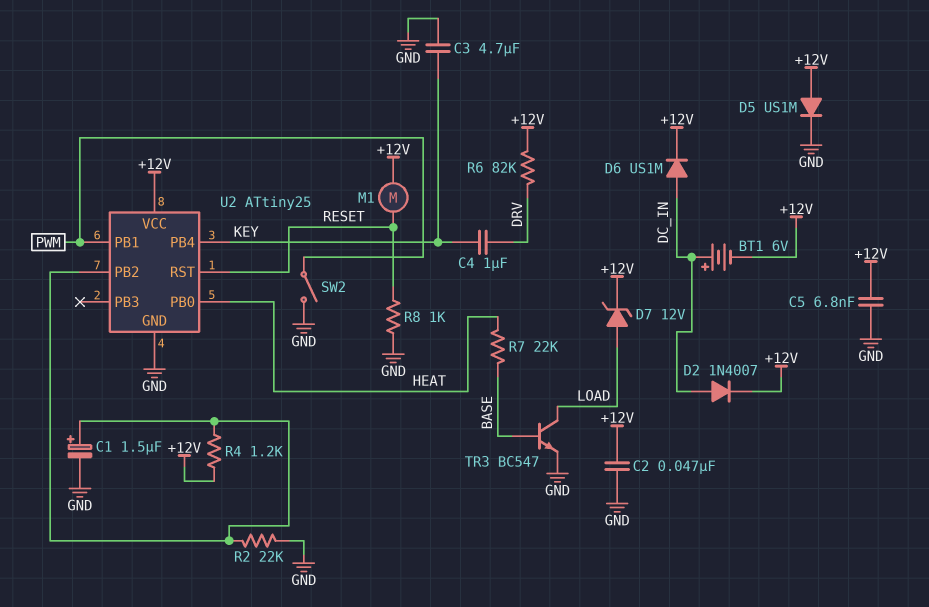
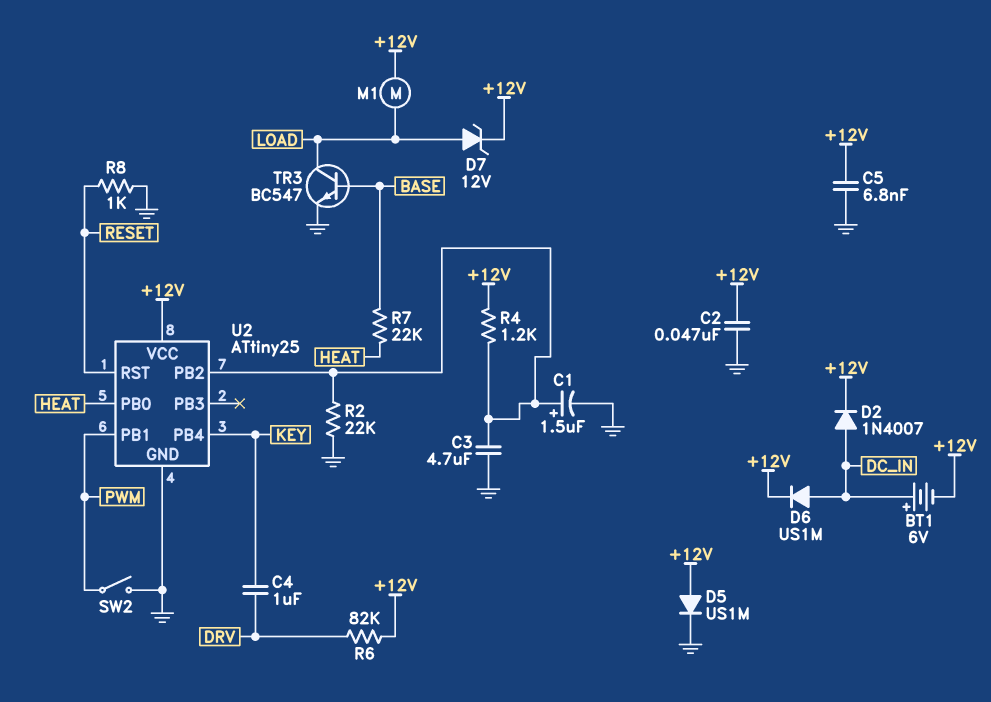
C3: 4.7uF (GND, KEY) -> 4.7uF (GND, U2/PB2)
M1: motor (+12V, RESET) -> motor (+12V, LOAD)

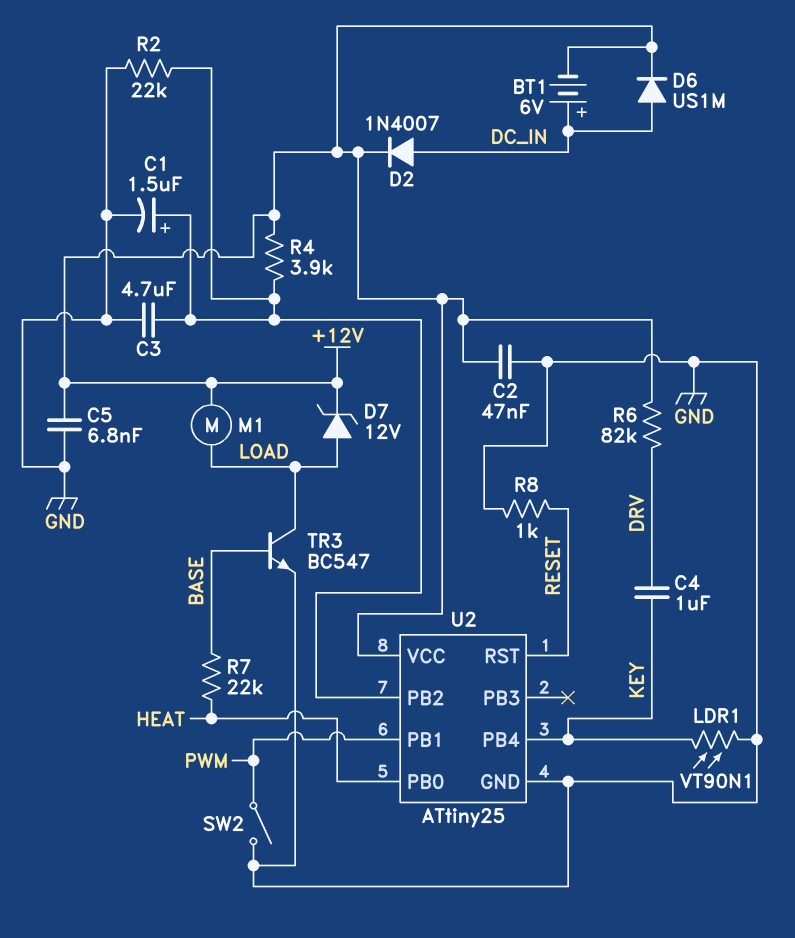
D5: diode US1M (A +12V, K GND) -> none
LDR1: none -> VT90N1 (GND, KEY)
R4: 1.2k (+12V, U2/PB2) -> 3.9k (+12V, U2/PB2)

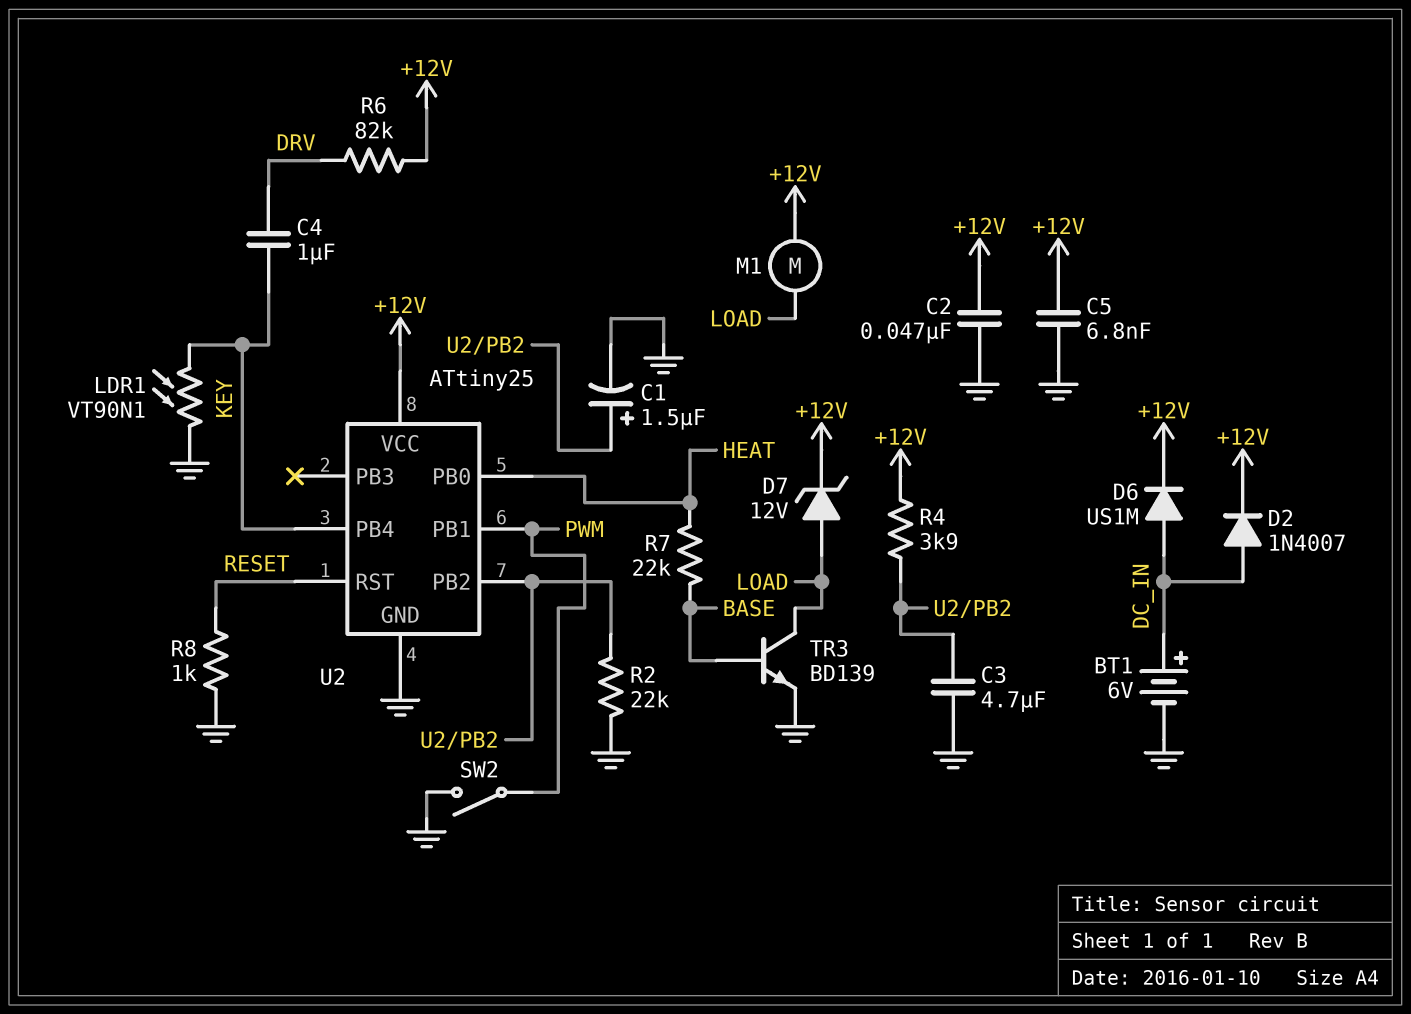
BT1: 6V (plus DC_IN, minus +12V) -> 6V (plus DC_IN, minus GND)
TR3: NPN BC547 (B BASE, C LOAD, E GND) -> NPN BD139 (B BASE, C LOAD, E GND)

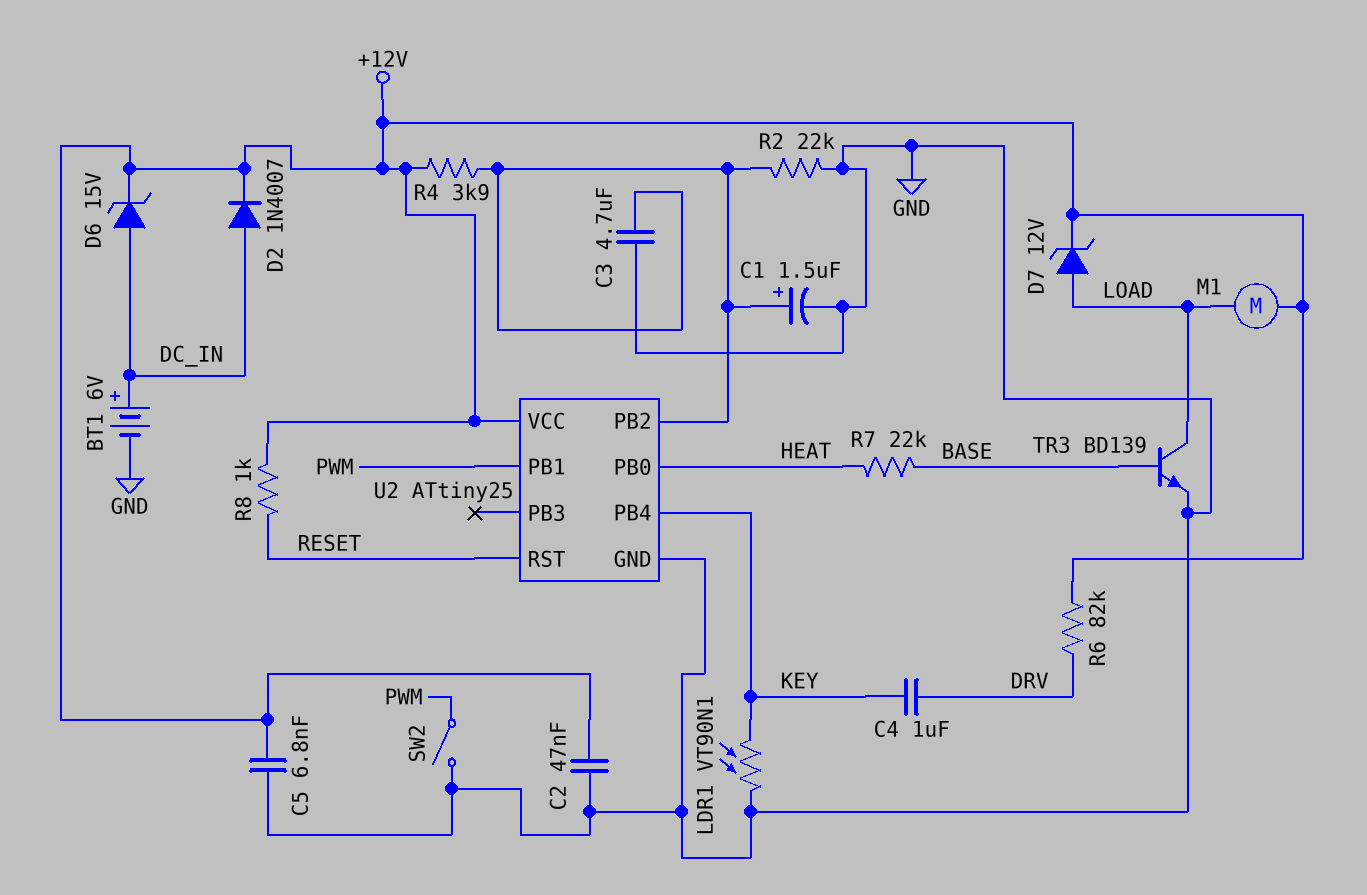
D6: diode US1M (A DC_IN, K +12V) -> zener 15V (A DC_IN, K +12V)
R8: 1k (GND, RESET) -> 1k (+12V, RESET)

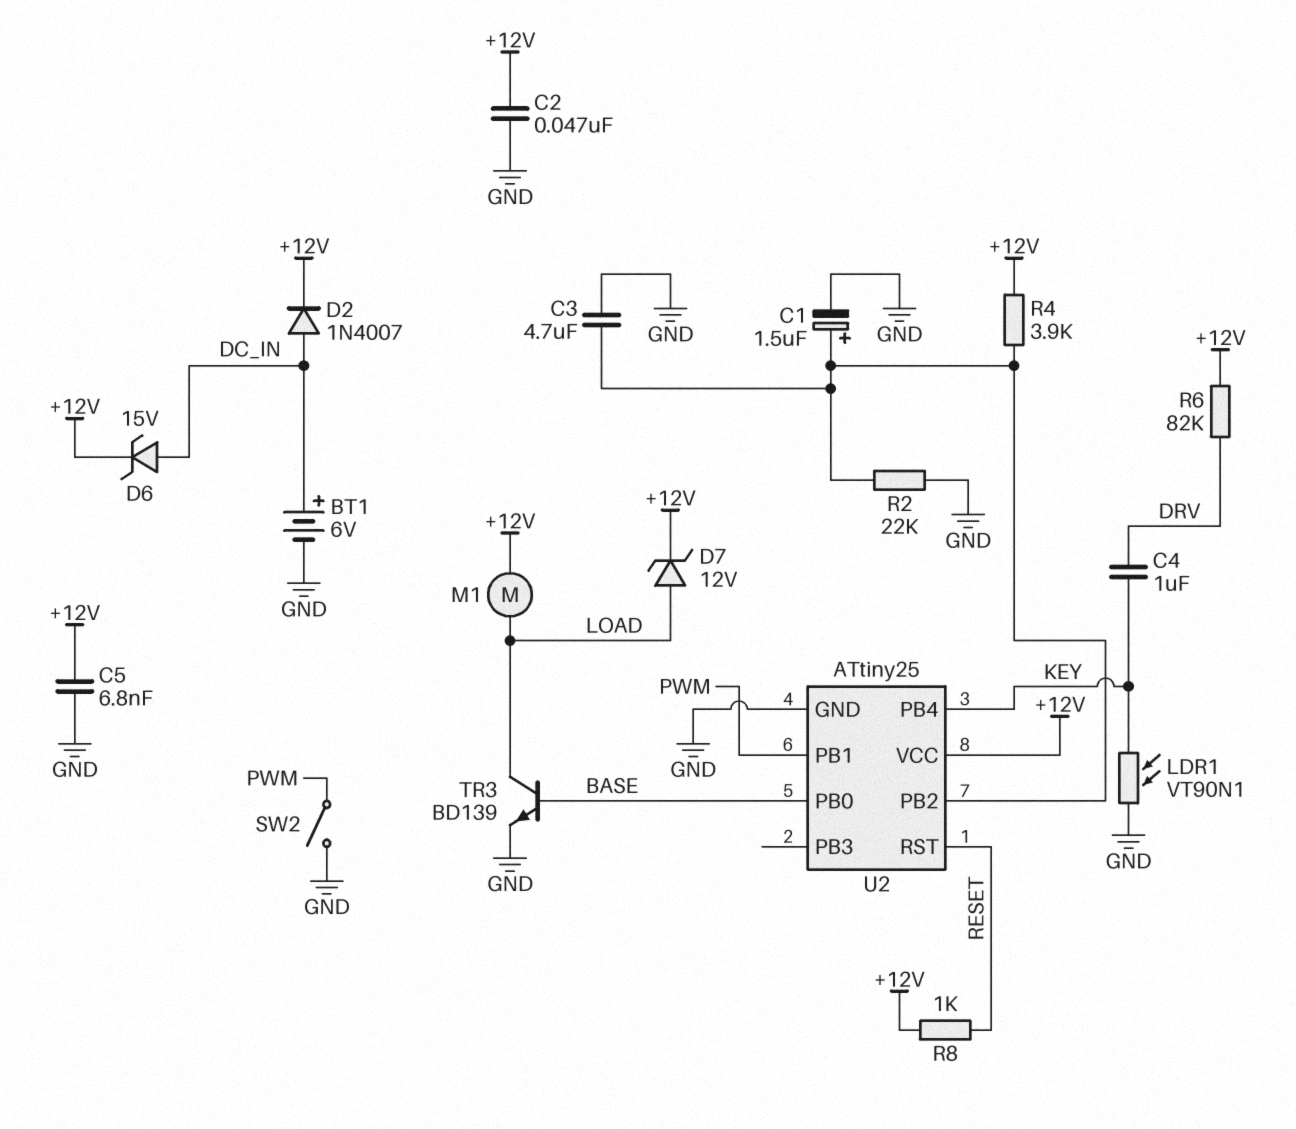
R7: 22k (BASE, HEAT) -> none
U2 pin PB0: HEAT -> BASE

